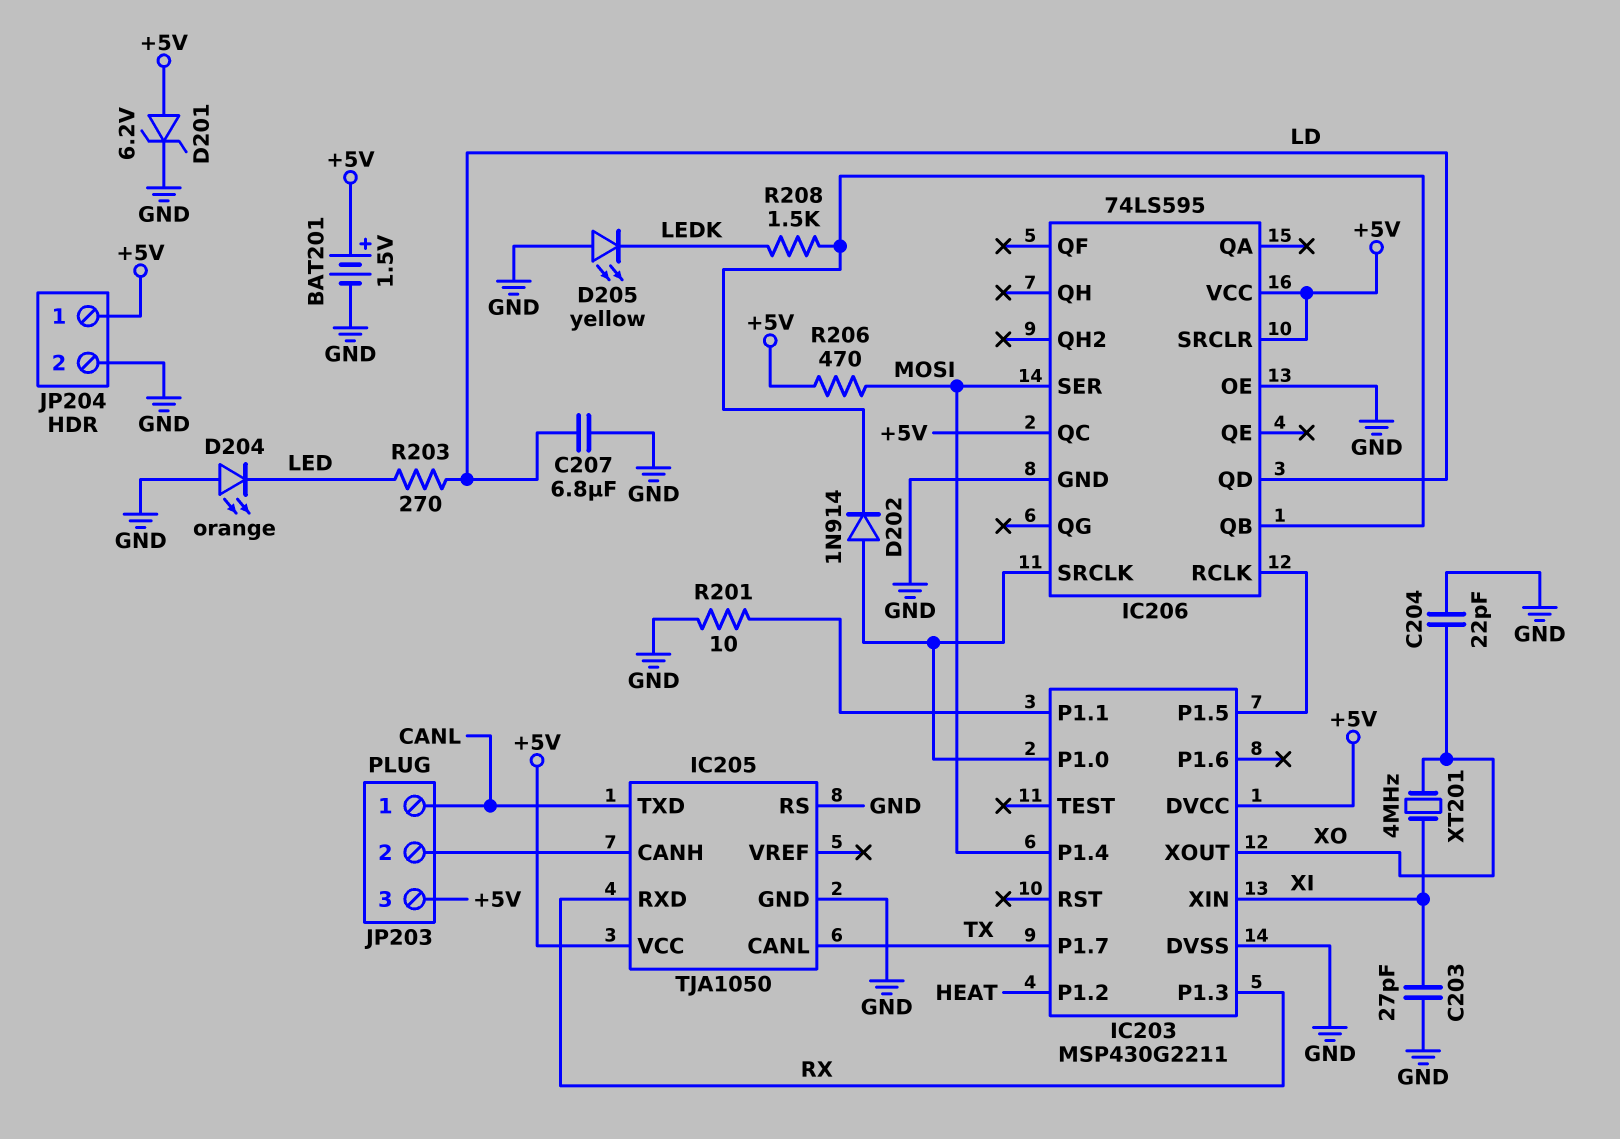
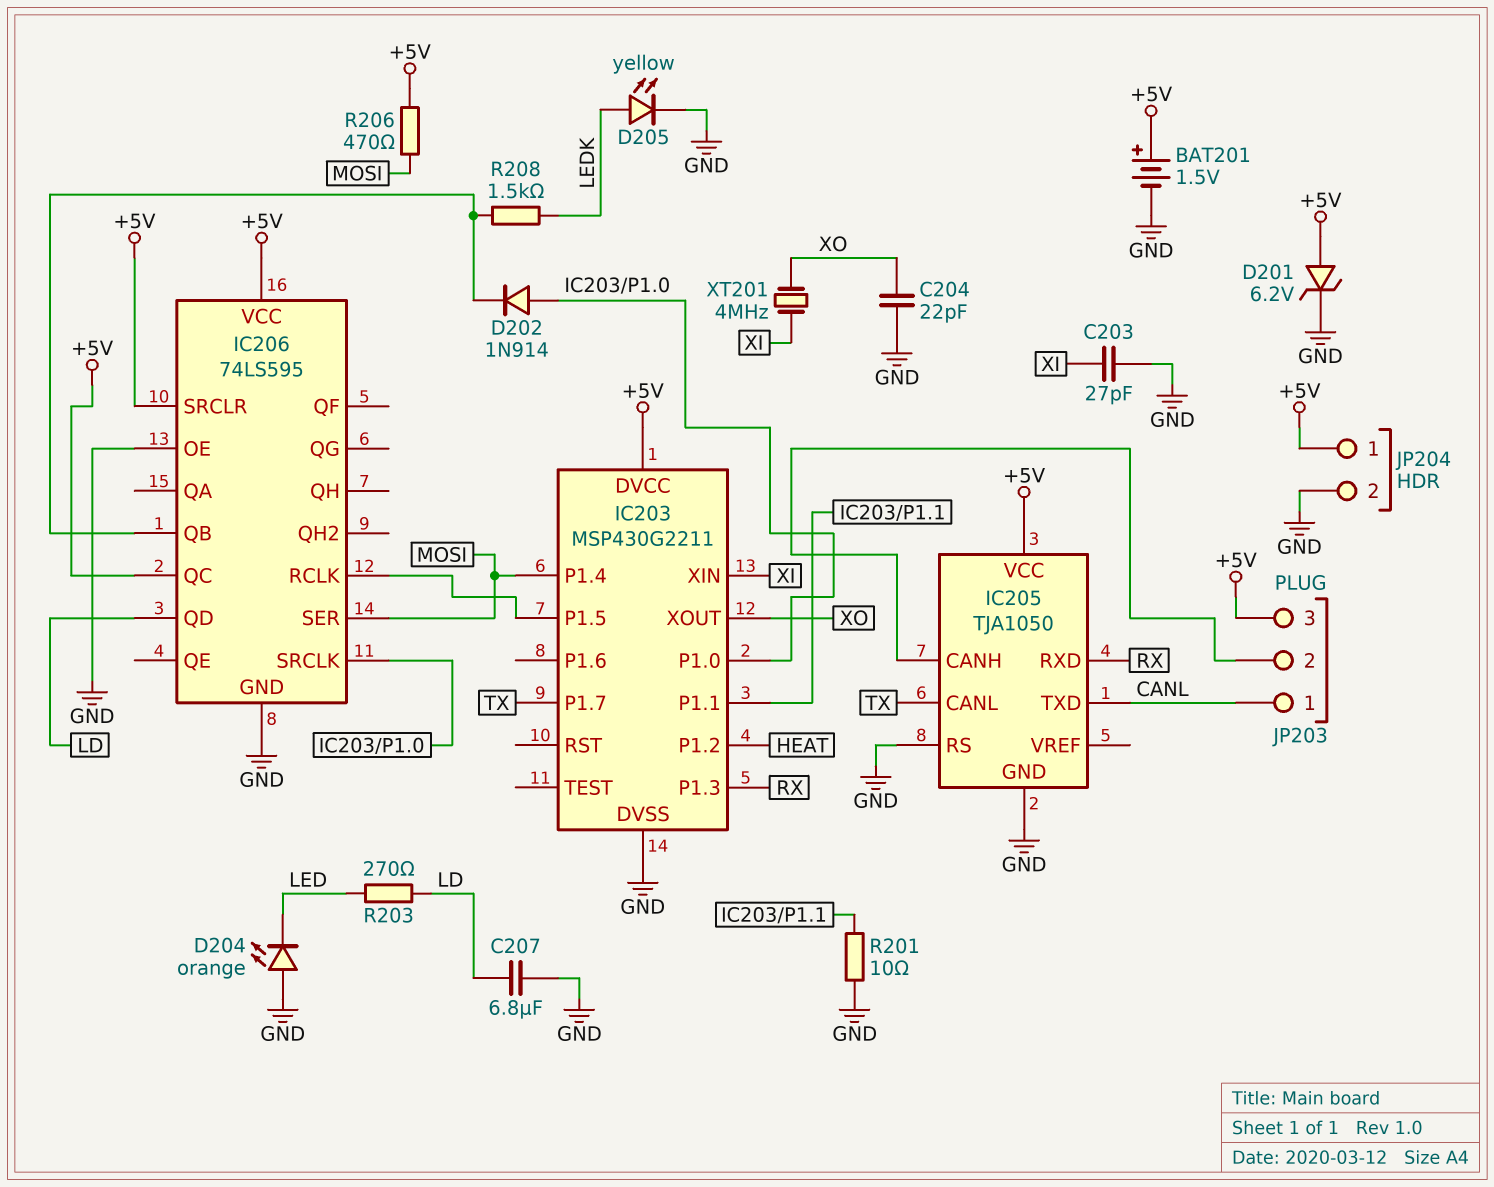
D205: LED yellow (A GND, K LEDK) -> LED yellow (A LEDK, K GND)

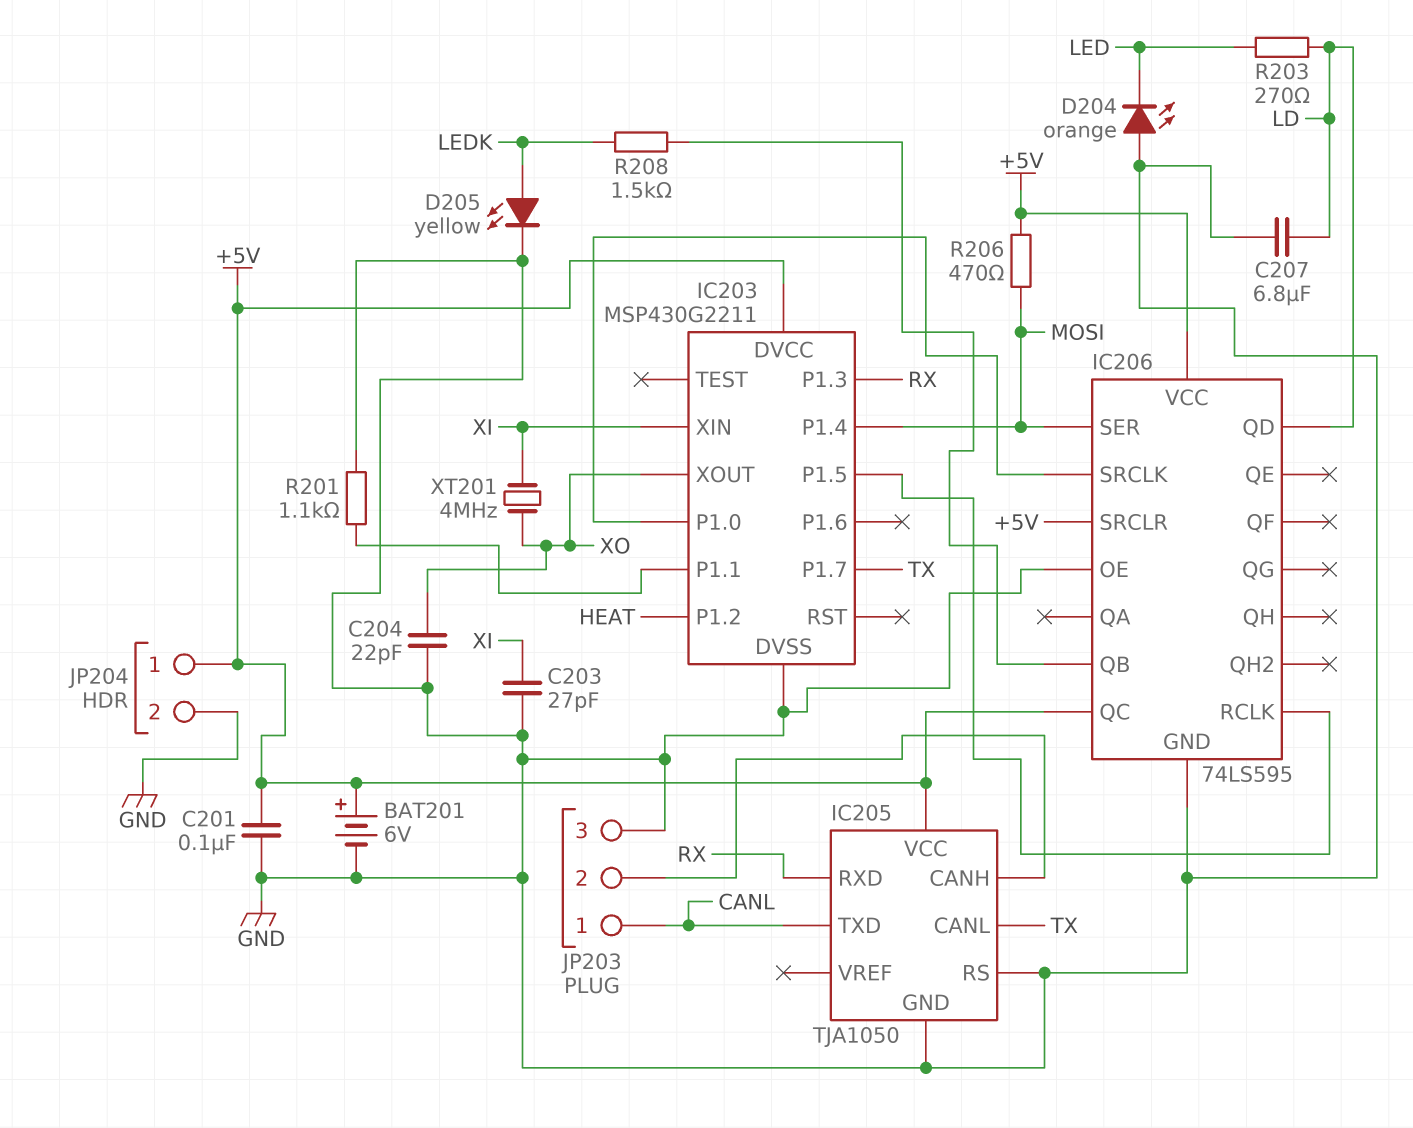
BAT201: 1.5V (plus +5V, minus GND) -> 6V (plus +5V, minus GND)
C201: none -> 100nF (+5V, GND)
D201: zener 6.2V (A +5V, K GND) -> none
D202: diode 1N914 (A IC203/P1.0, K IC206/QB) -> none
JP203 pin 3: +5V -> GND
R201: 10 (GND, IC203/P1.1) -> 1.1k (GND, IC203/P1.1)

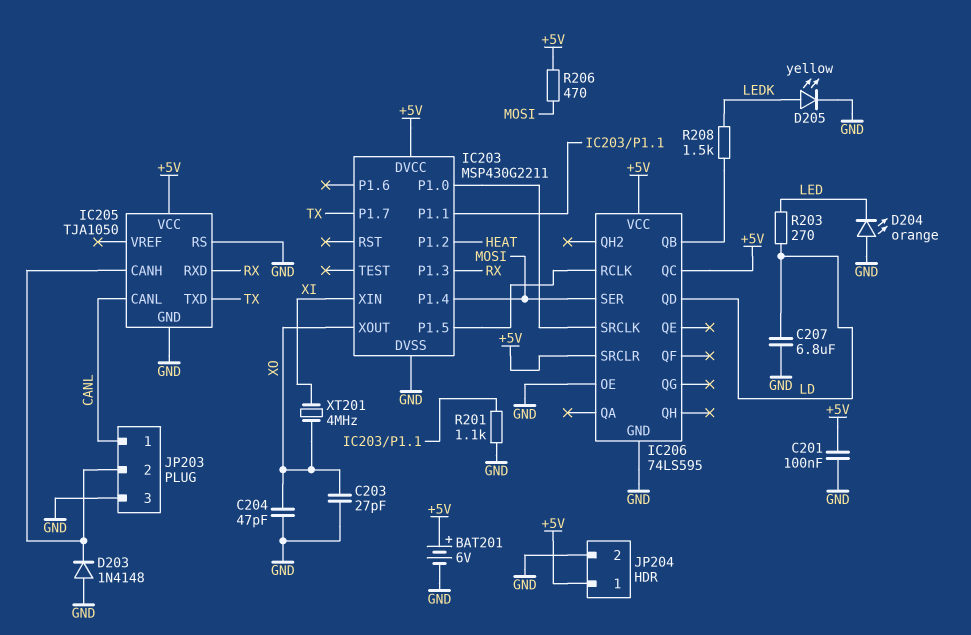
C203: 27pF (GND, XI) -> 27pF (GND, XO)
C204: 22pF (GND, XO) -> 47pF (GND, XO)
D203: none -> diode 1N4148 (A GND, K IC205/CANH)
IC205 pin CANL: TX -> CANL
IC205 pin TXD: CANL -> TX

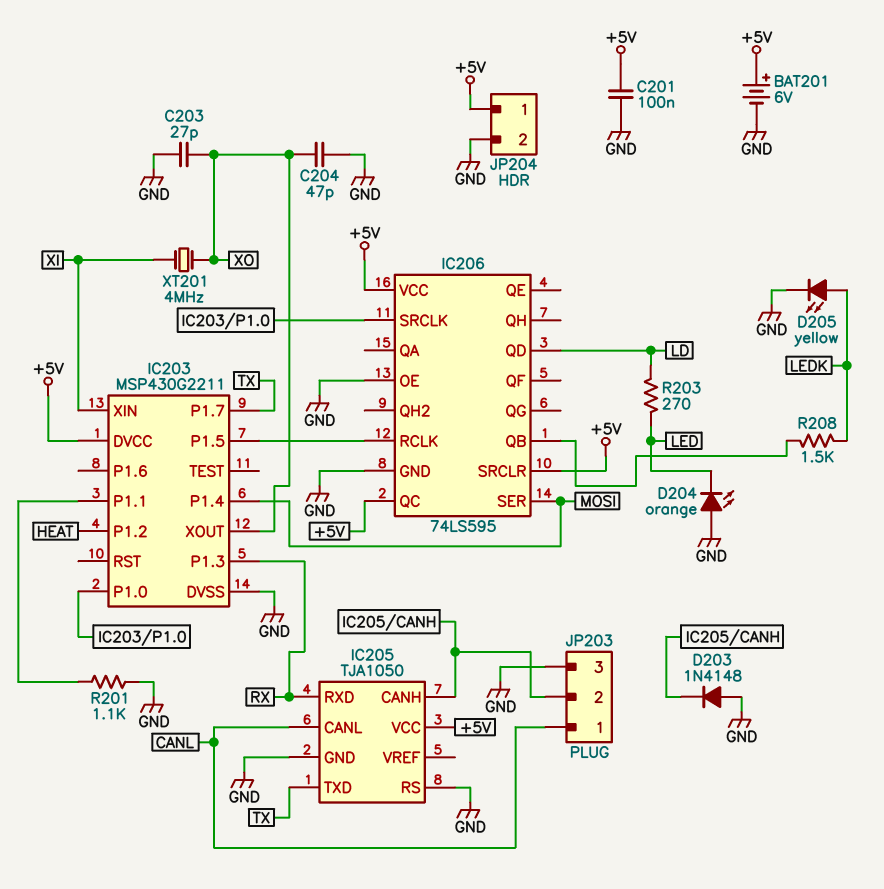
C207: 6.8uF (GND, LD) -> none
R206: 470 (+5V, MOSI) -> none

